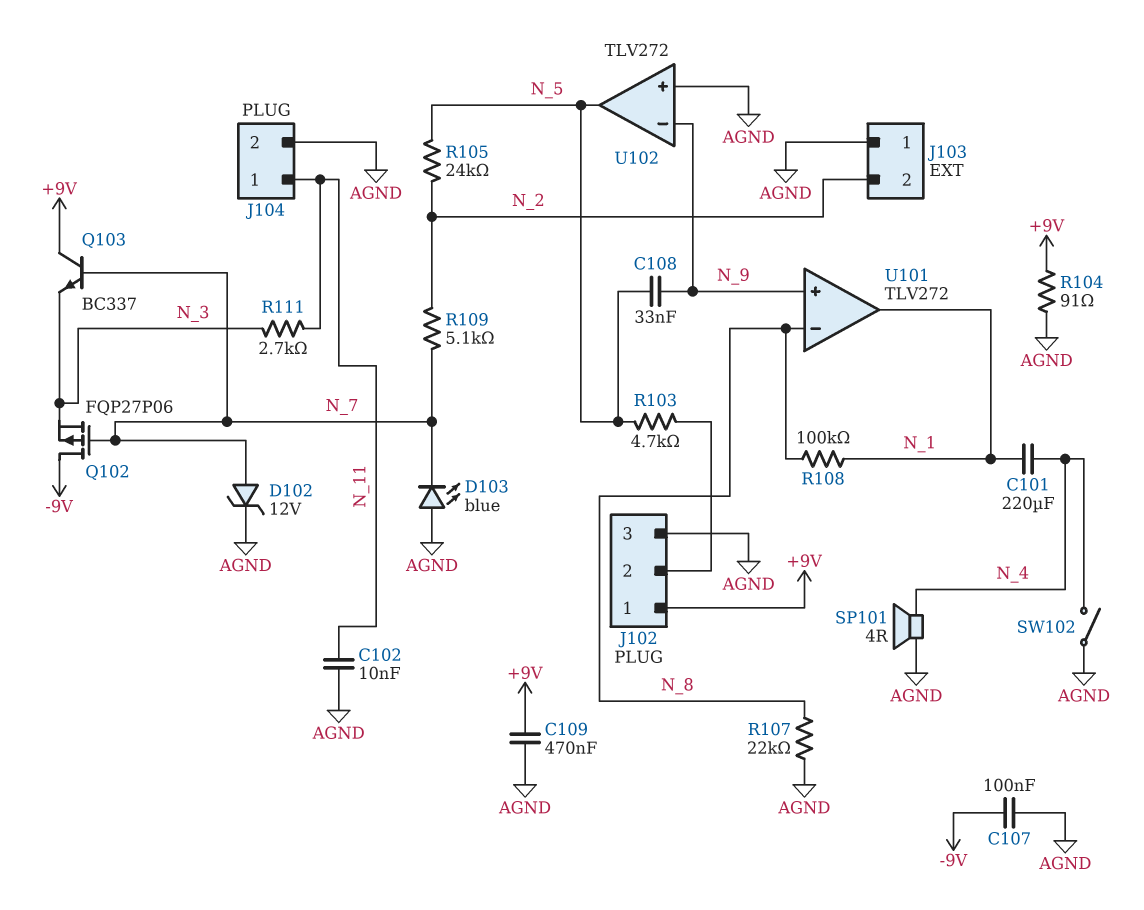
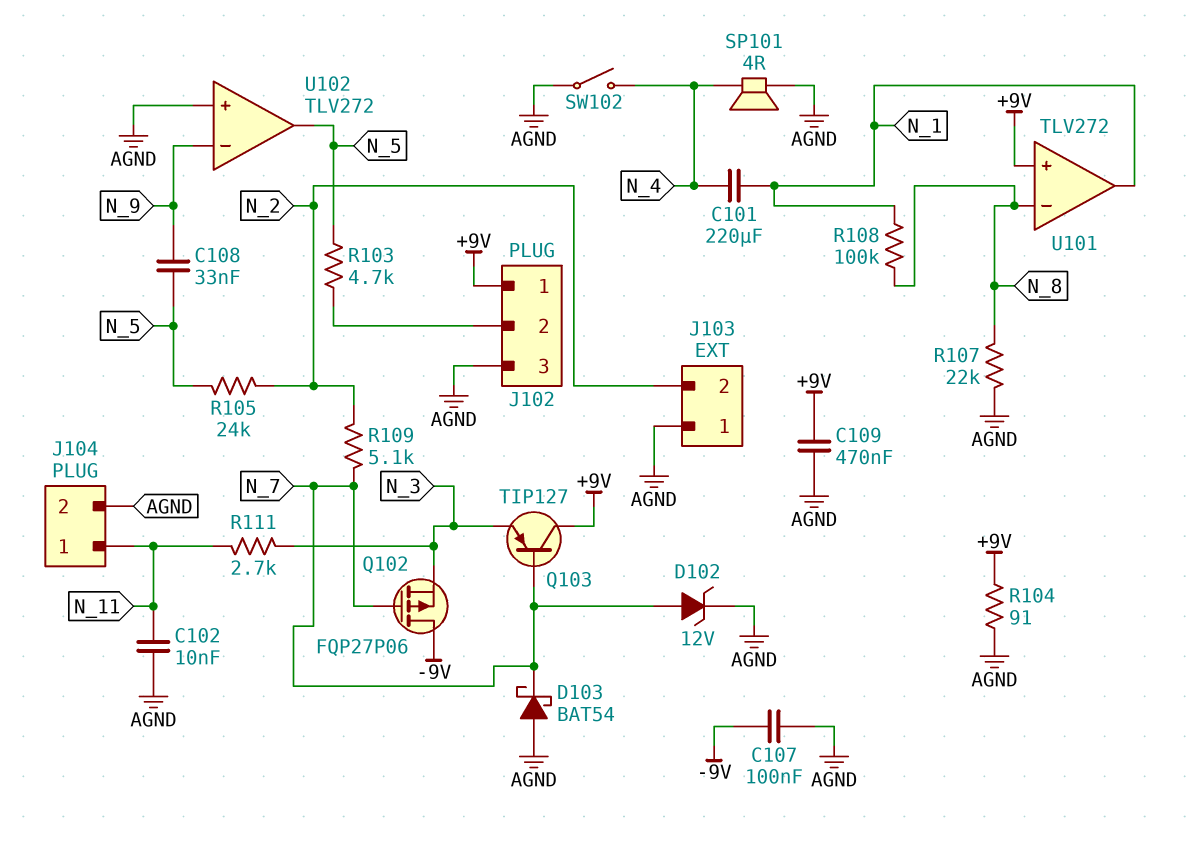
D103: LED blue (A AGND, K N_7) -> schottky BAT54 (A AGND, K N_7)
Q103: NPN BC337 (B N_7, C +9V, E N_3) -> PNP TIP127 (B N_7, C +9V, E N_3)
U101 pin in+: N_9 -> +9V

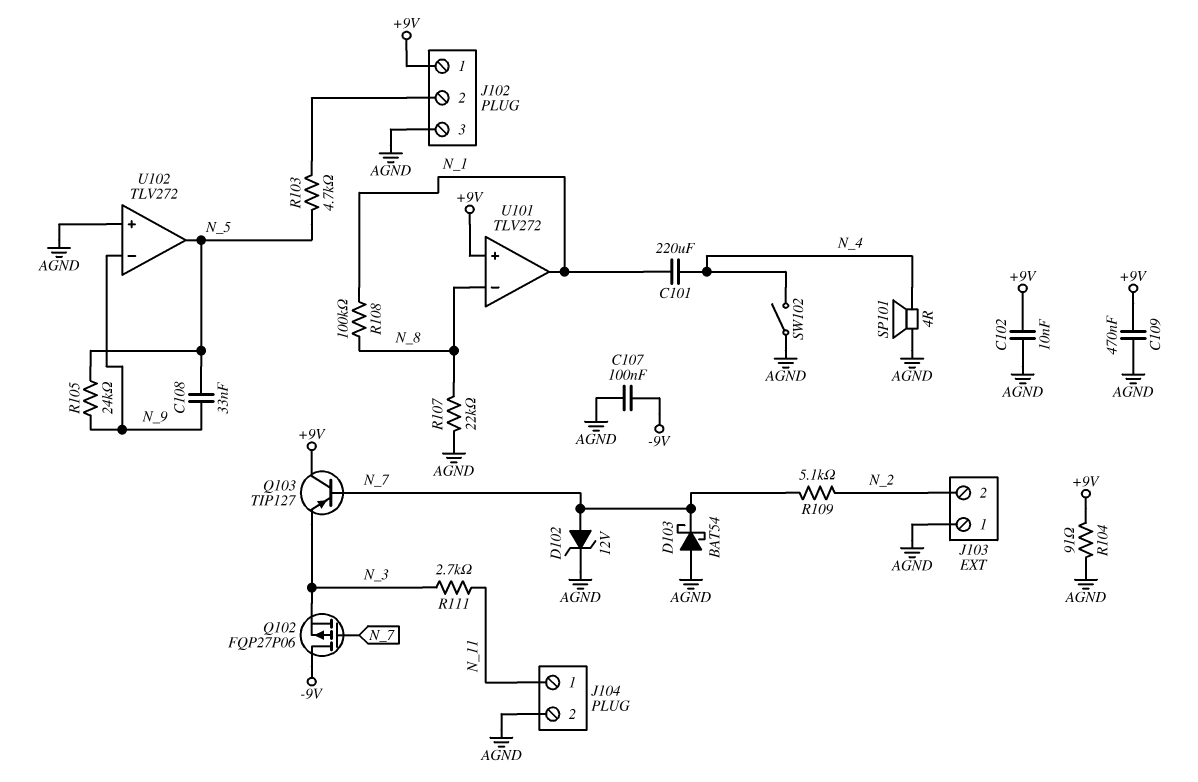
C102: 10nF (AGND, N_11) -> 10nF (+9V, AGND)
R105: 24k (N_2, N_5) -> 24k (N_5, N_9)

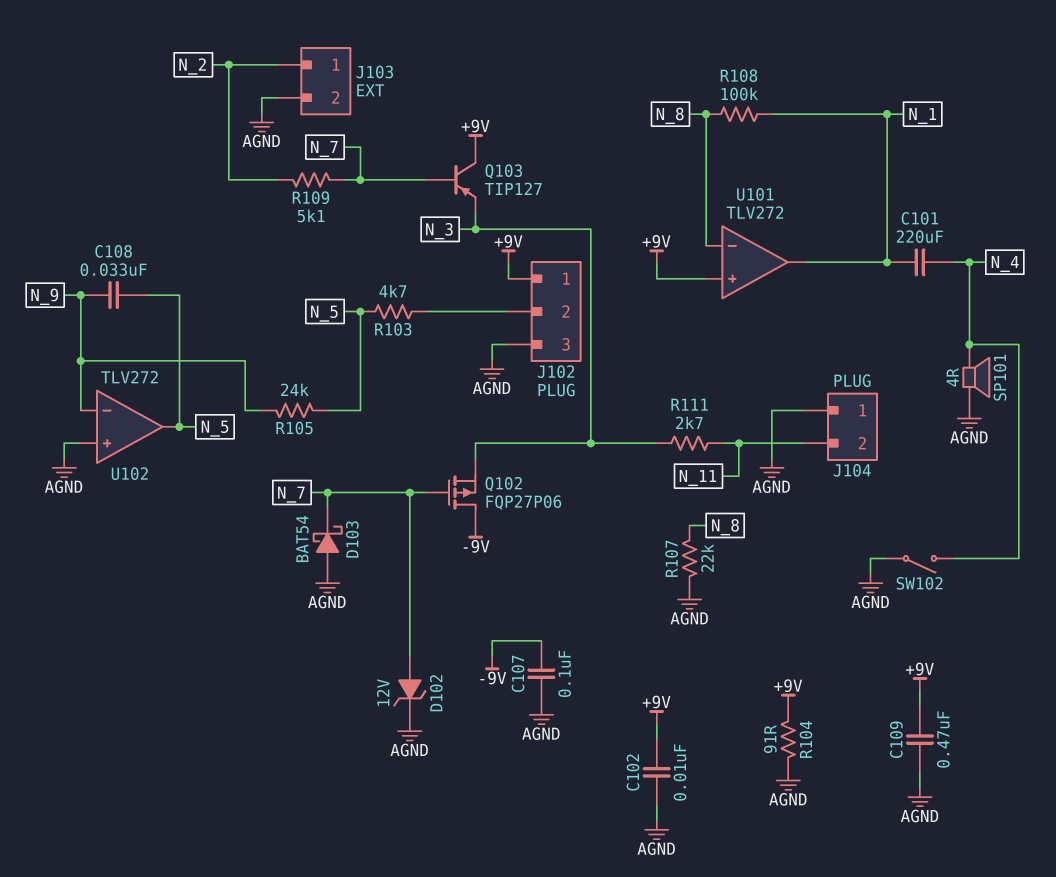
J103 pin 1: AGND -> N_2
J103 pin 2: N_2 -> AGND
J104 pin 1: N_11 -> AGND
J104 pin 2: AGND -> N_11

